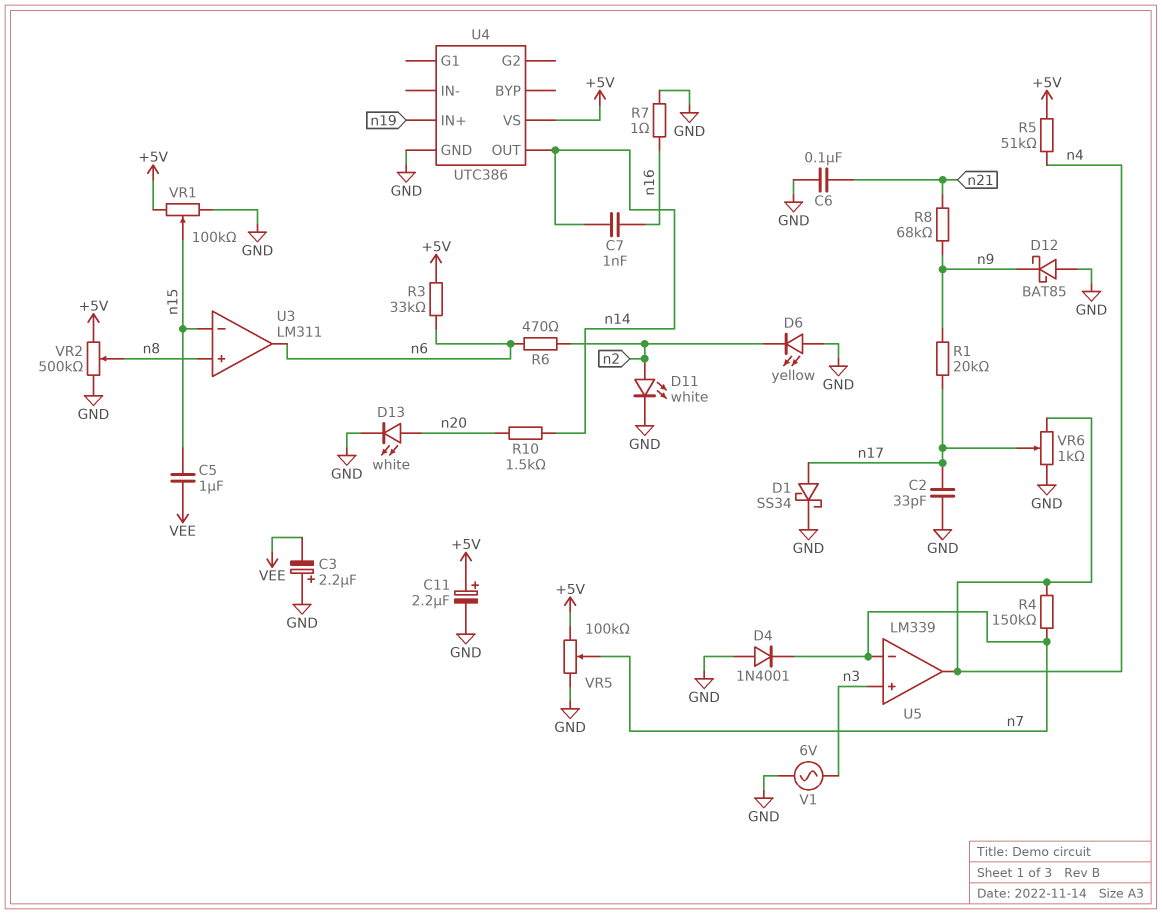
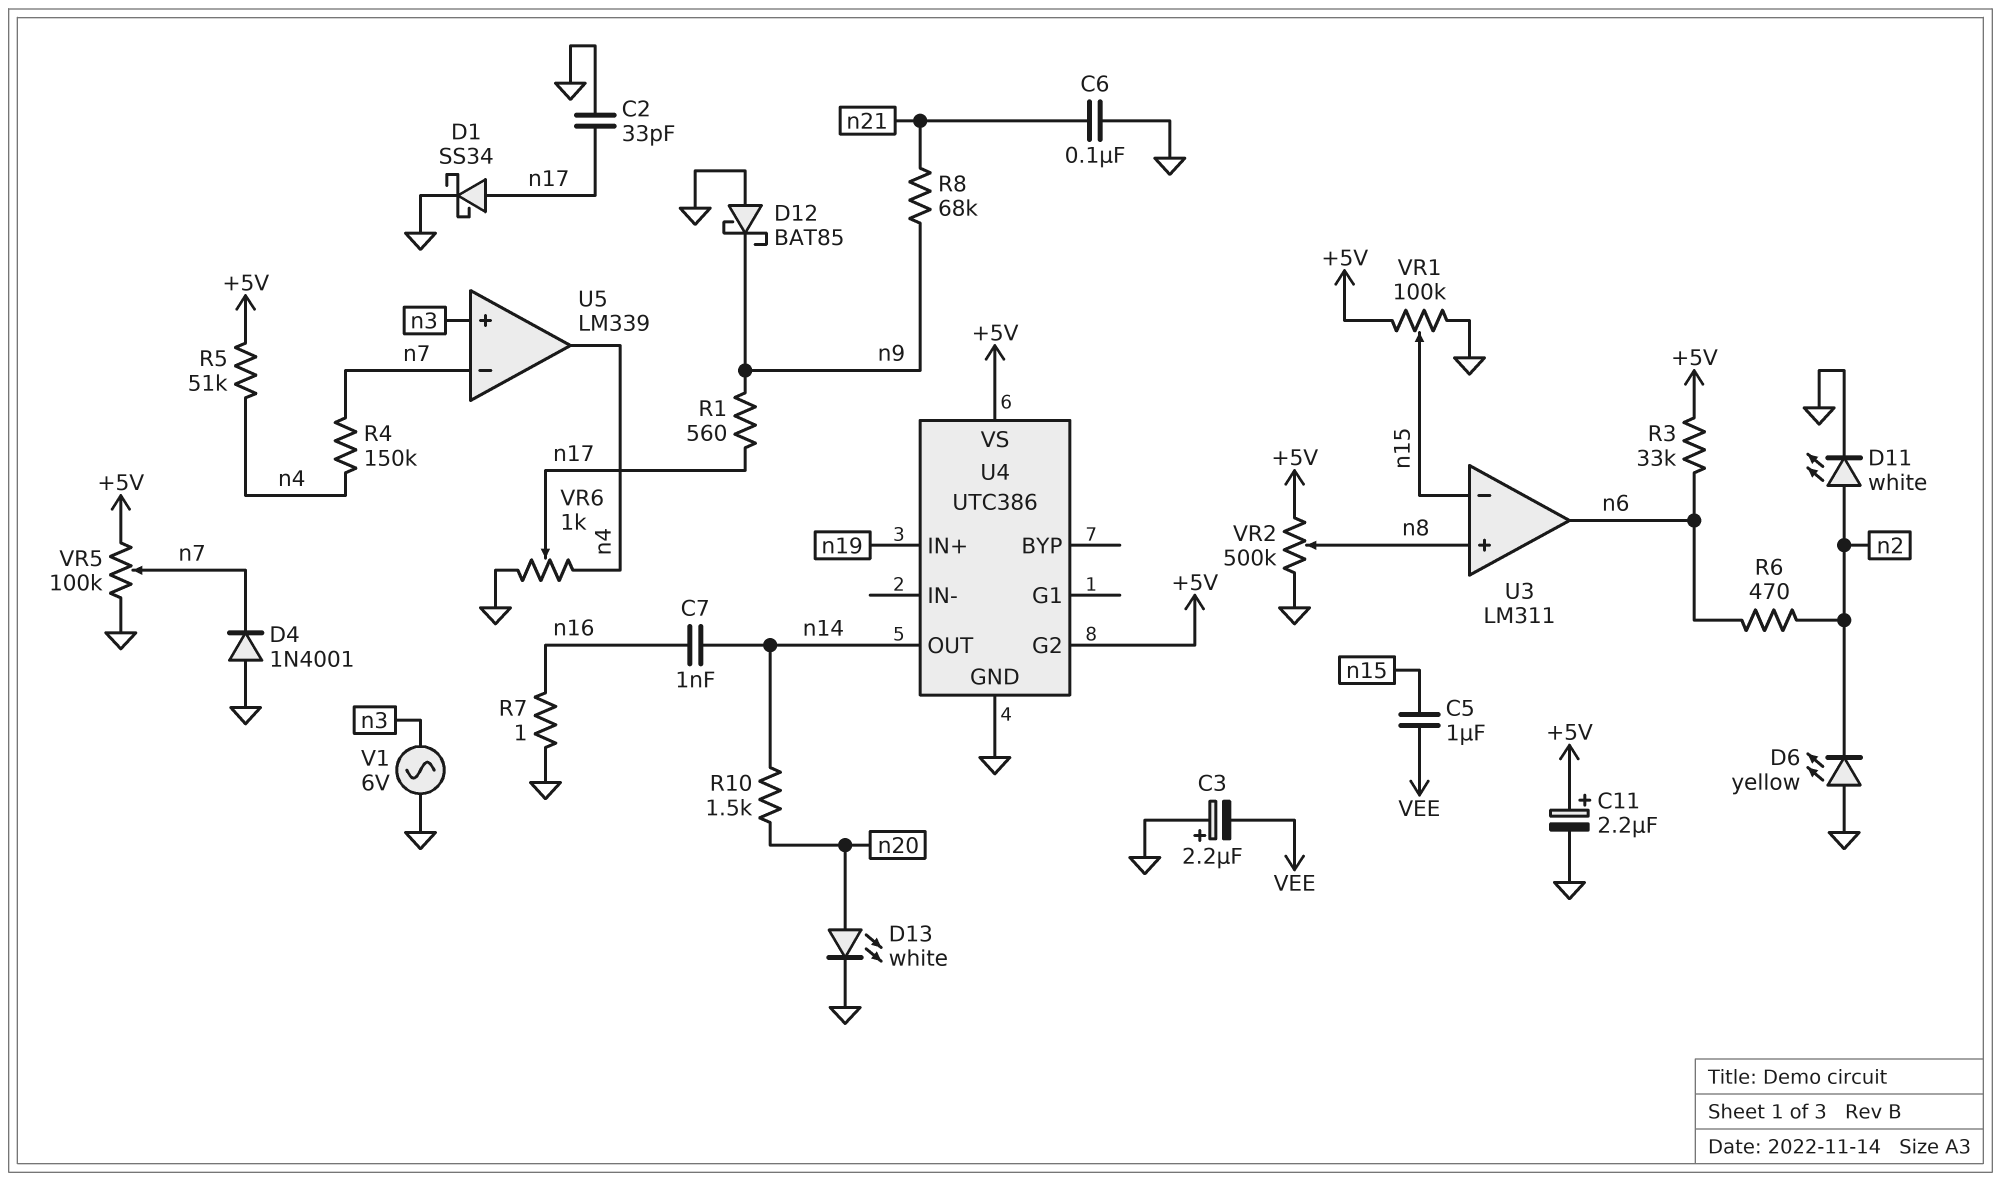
R1: 20k (n9, n17) -> 560 (n9, n17)
U4 pin G2: none -> +5V

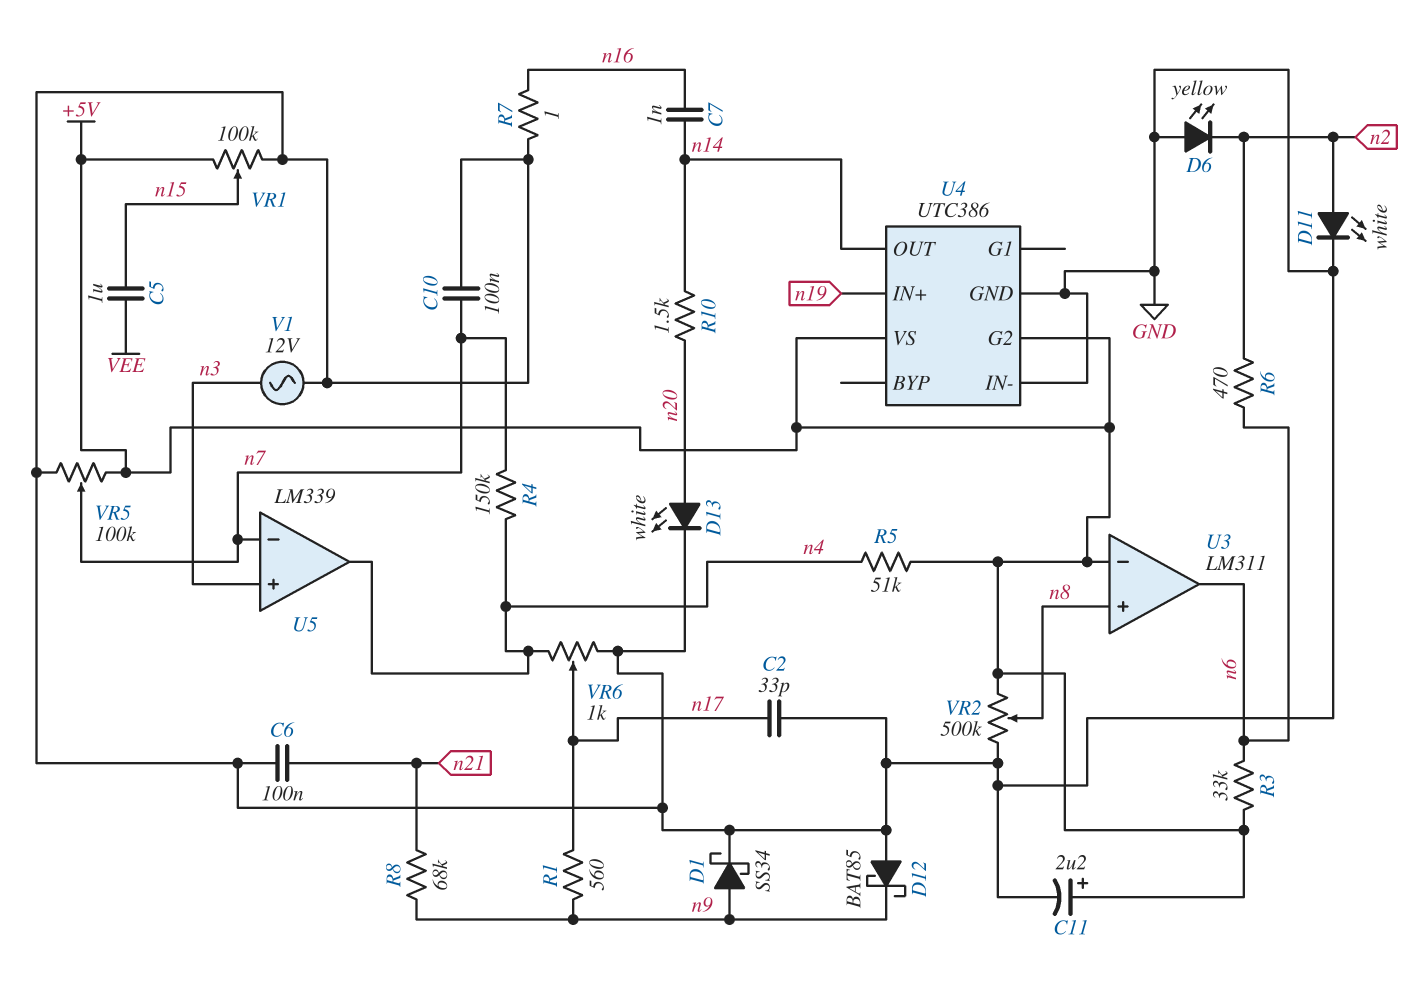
C3: 2.2uF (plus GND, minus VEE) -> none
C10: none -> 100nF (GND, n7)
D1: schottky SS34 (A n17, K GND) -> schottky SS34 (A n9, K GND)
D4: diode 1N4001 (A GND, K n7) -> none
U3 pin in-: n15 -> +5V
U4 pin IN-: none -> GND
V1: AC 6V (GND, n3) -> AC 12V (GND, n3)

